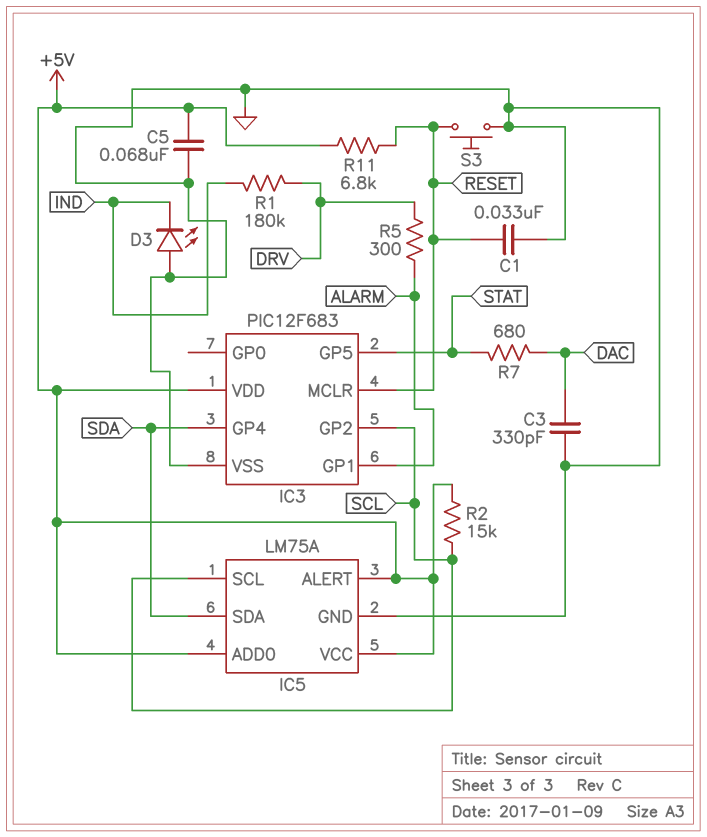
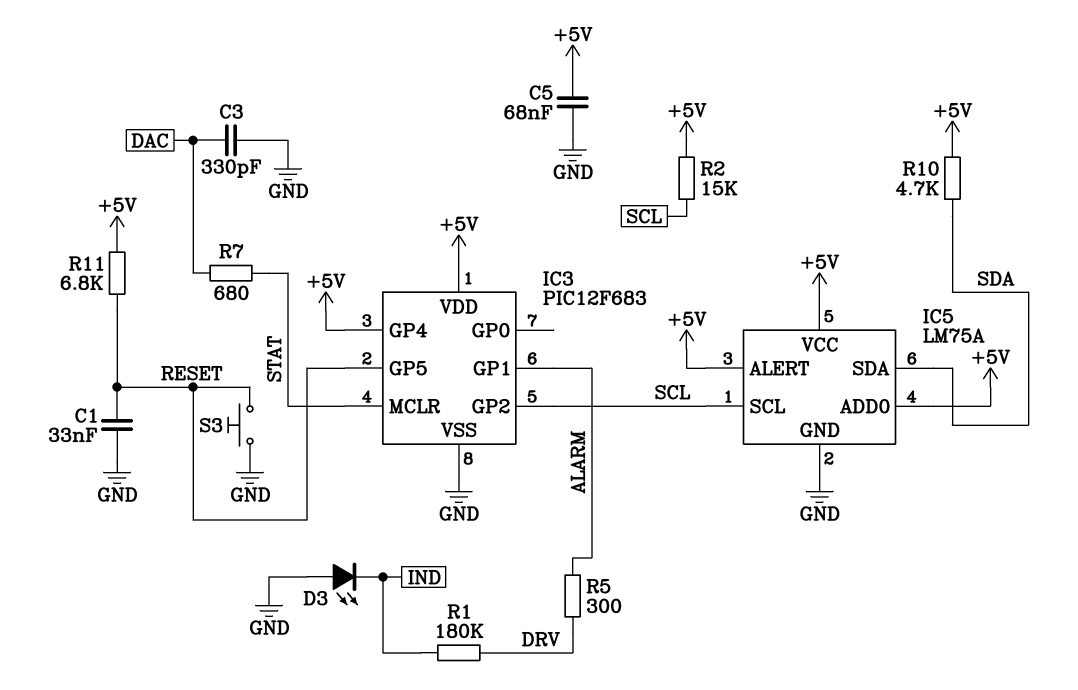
IC3 pin GP4: SDA -> +5V
IC3 pin GP5: STAT -> RESET
IC3 pin MCLR: RESET -> STAT
R10: none -> 4.7k (+5V, SDA)

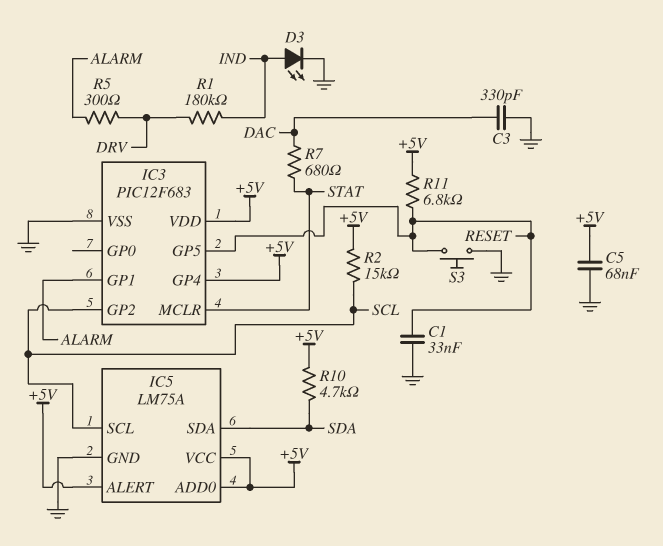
D3: LED (A GND, K IND) -> LED (A IND, K GND)

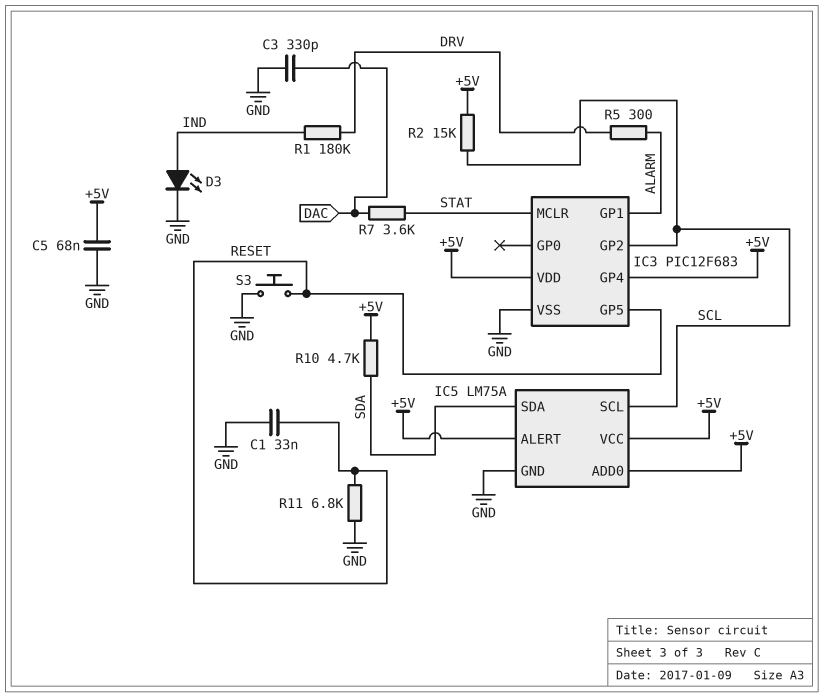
R7: 680 (DAC, STAT) -> 3.6k (DAC, STAT)
R11: 6.8k (+5V, RESET) -> 6.8k (GND, RESET)

